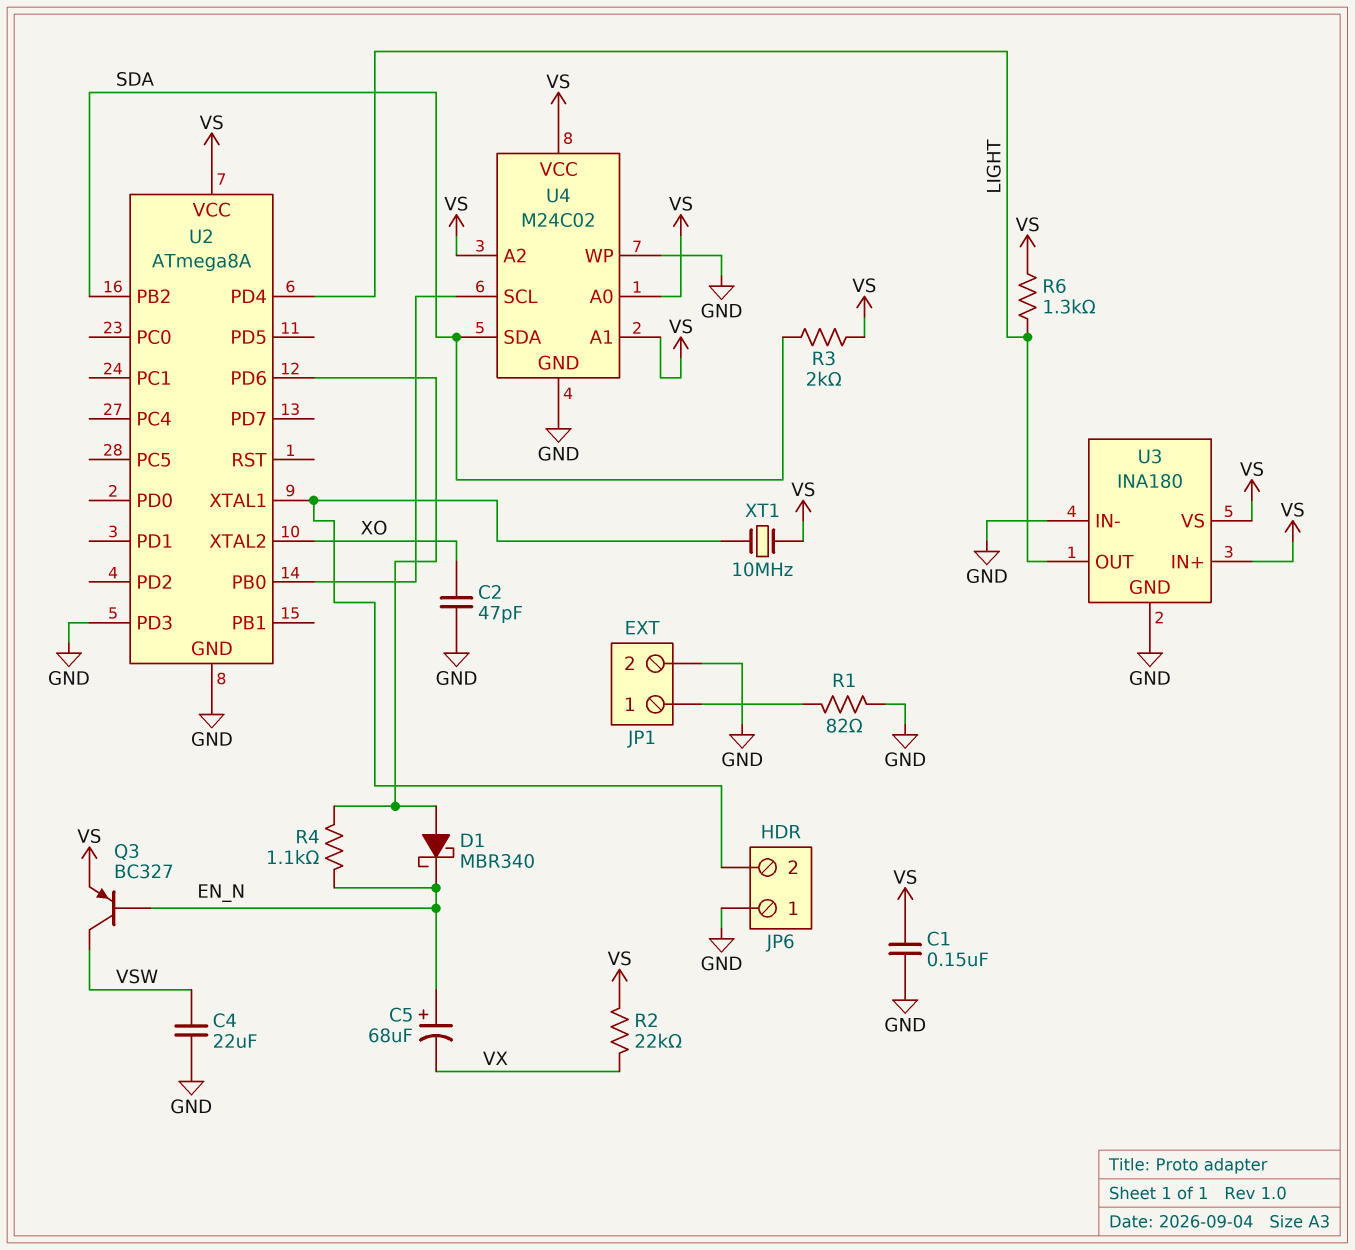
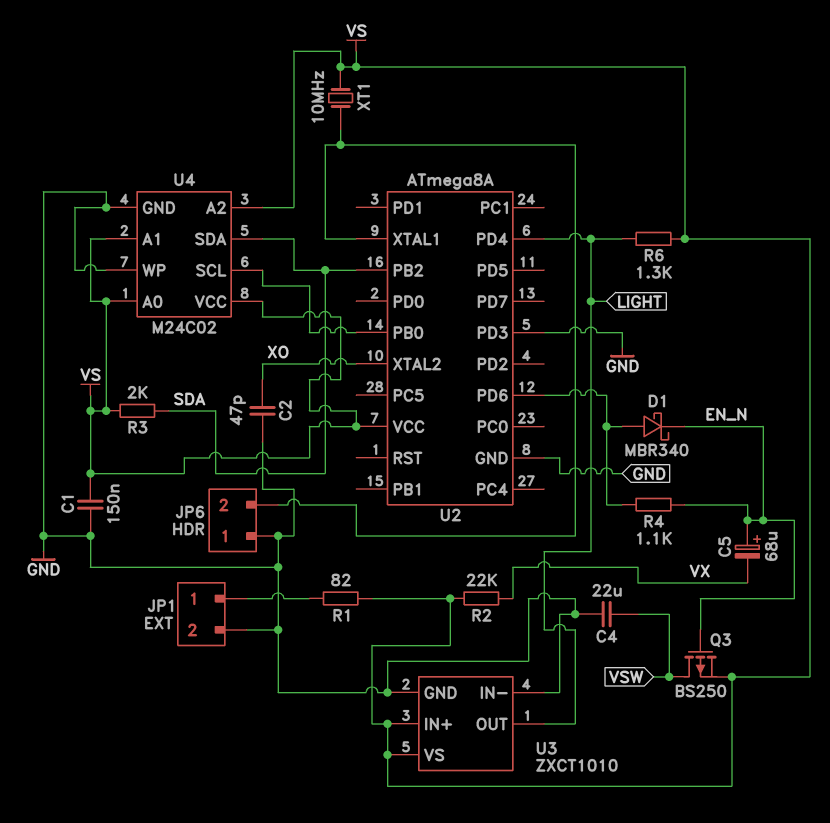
Q3: PNP BC327 (B EN_N, C VSW, E VS) -> PMOS BS250 (G EN_N, D VSW, S VS)
R1: 82 (GND, JP1/1) -> 82 (JP1/1, VS)
U3: INA180 -> ZXCT1010

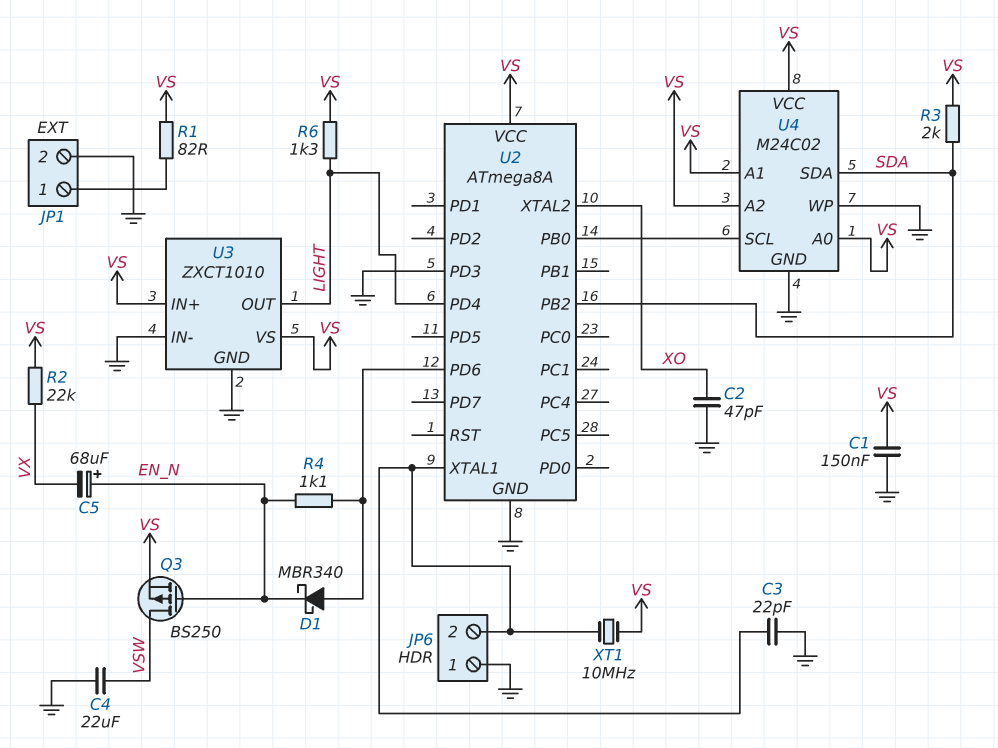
C3: none -> 22pF (GND, JP6/2)

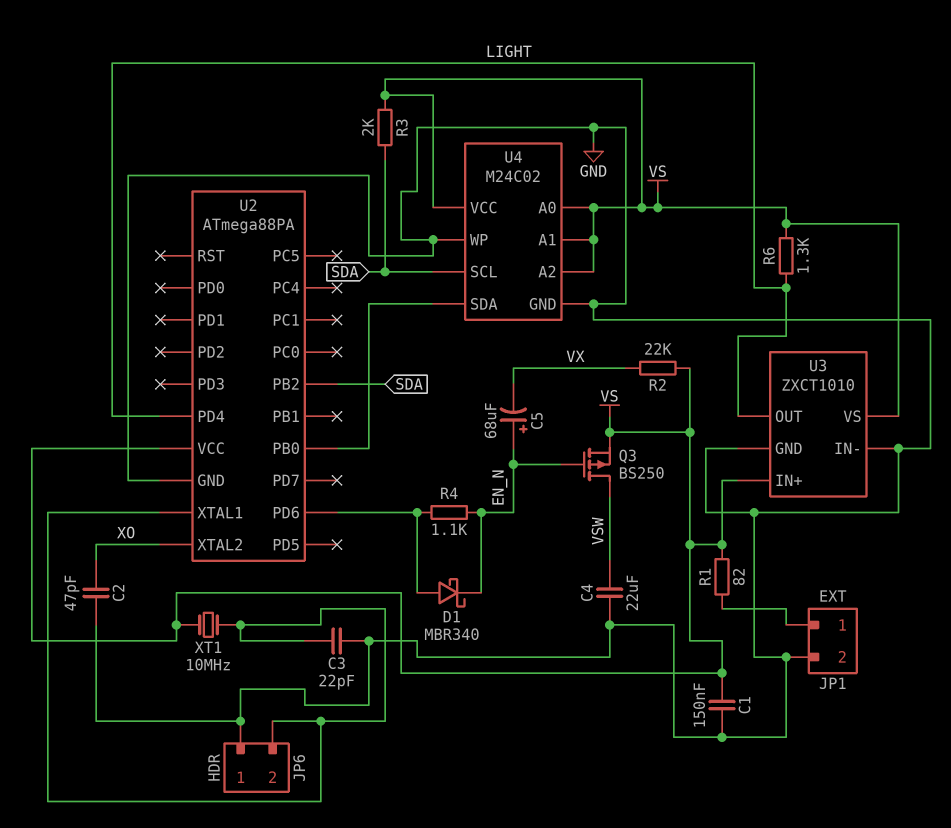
U2: ATmega8A -> ATmega88PA
U2 pin PD3: GND -> none
U4 pin SCL: U2/PB0 -> SDA
U4 pin SDA: SDA -> U2/PB0

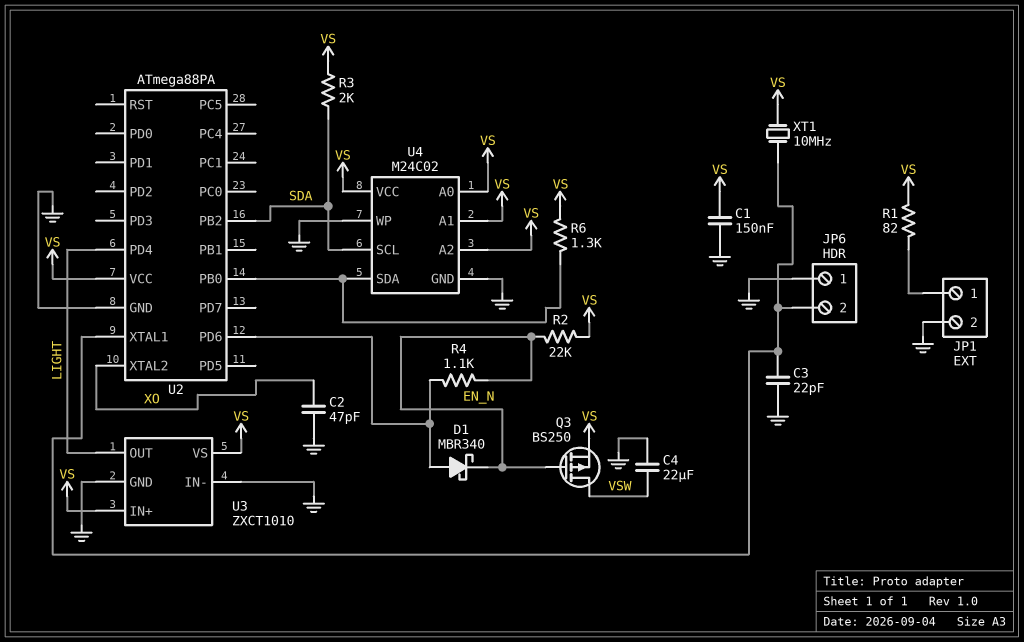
C5: 68uF (plus EN_N, minus VX) -> none
R2: 22k (VS, VX) -> 22k (EN_N, VS)
R6: 1.3k (LIGHT, VS) -> 1.3k (U2/PB0, VS)

